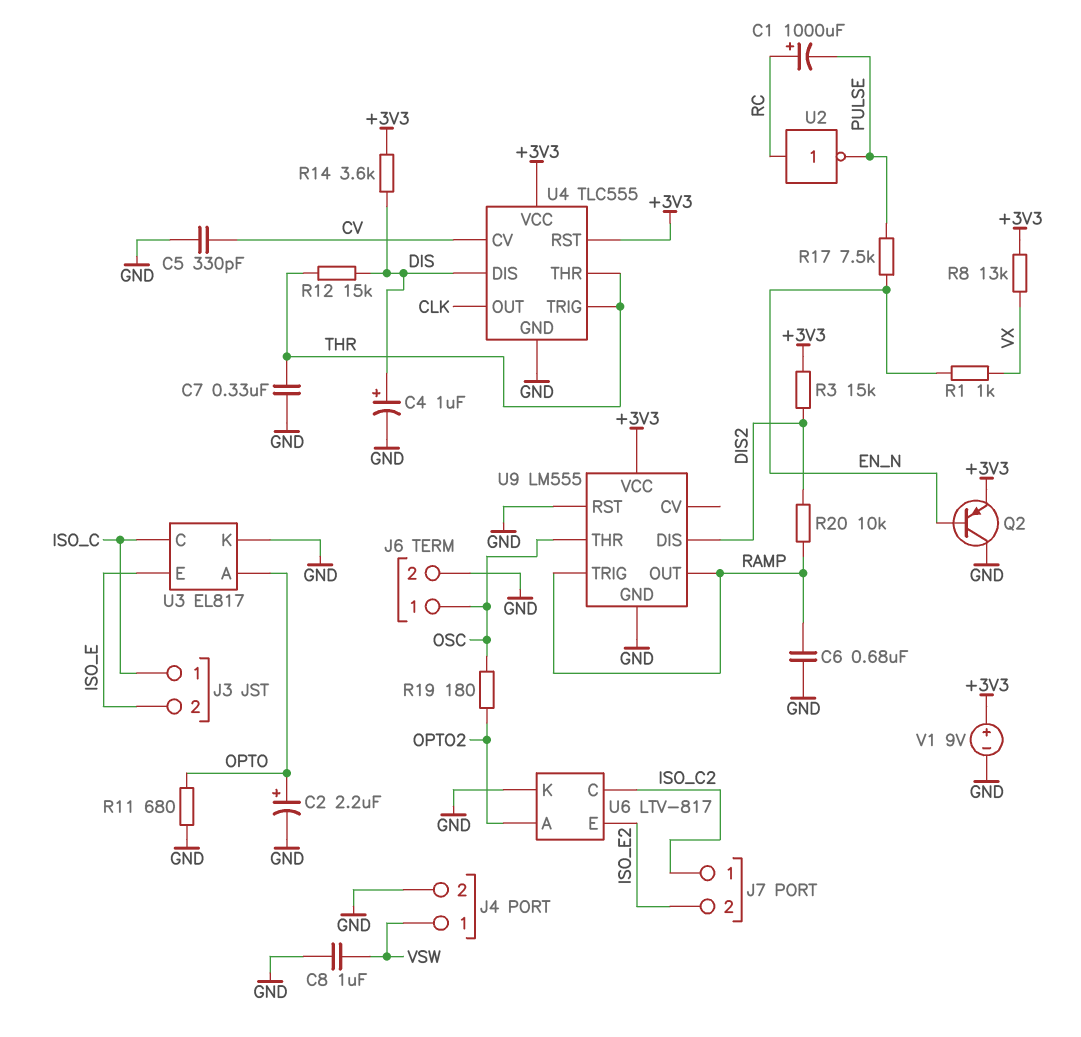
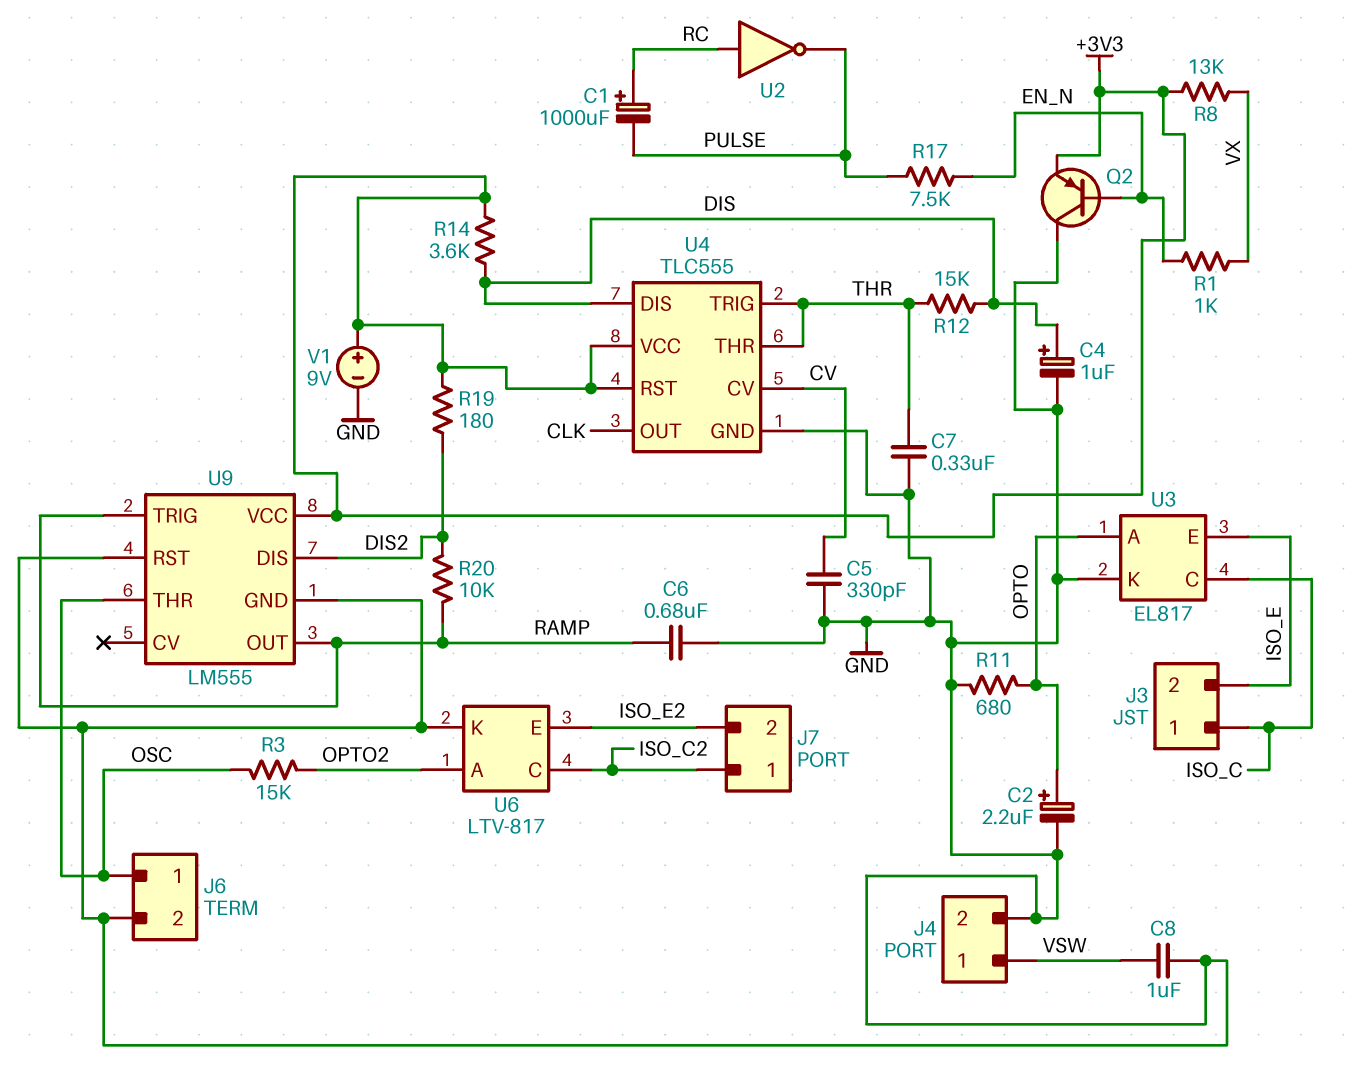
R3: 15k (+3V3, DIS2) -> 15k (OPTO2, OSC)
R19: 180 (OPTO2, OSC) -> 180 (+3V3, DIS2)

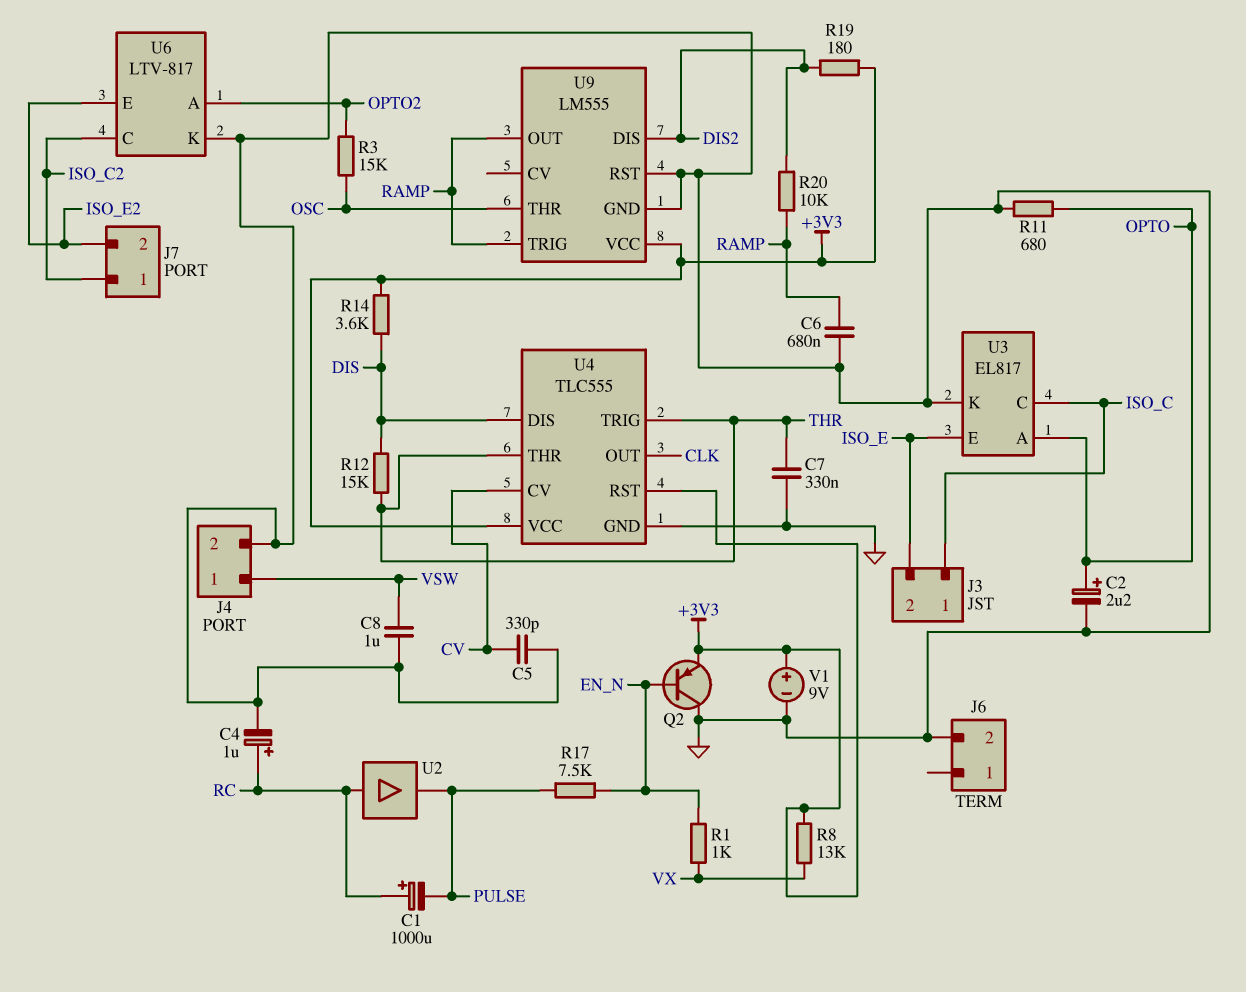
C4: 1uF (plus DIS, minus GND) -> 1uF (plus RC, minus GND)
J6 pin 1: OSC -> none
U2: NOT (in RC, out PULSE) -> buffer (in RC, out PULSE)

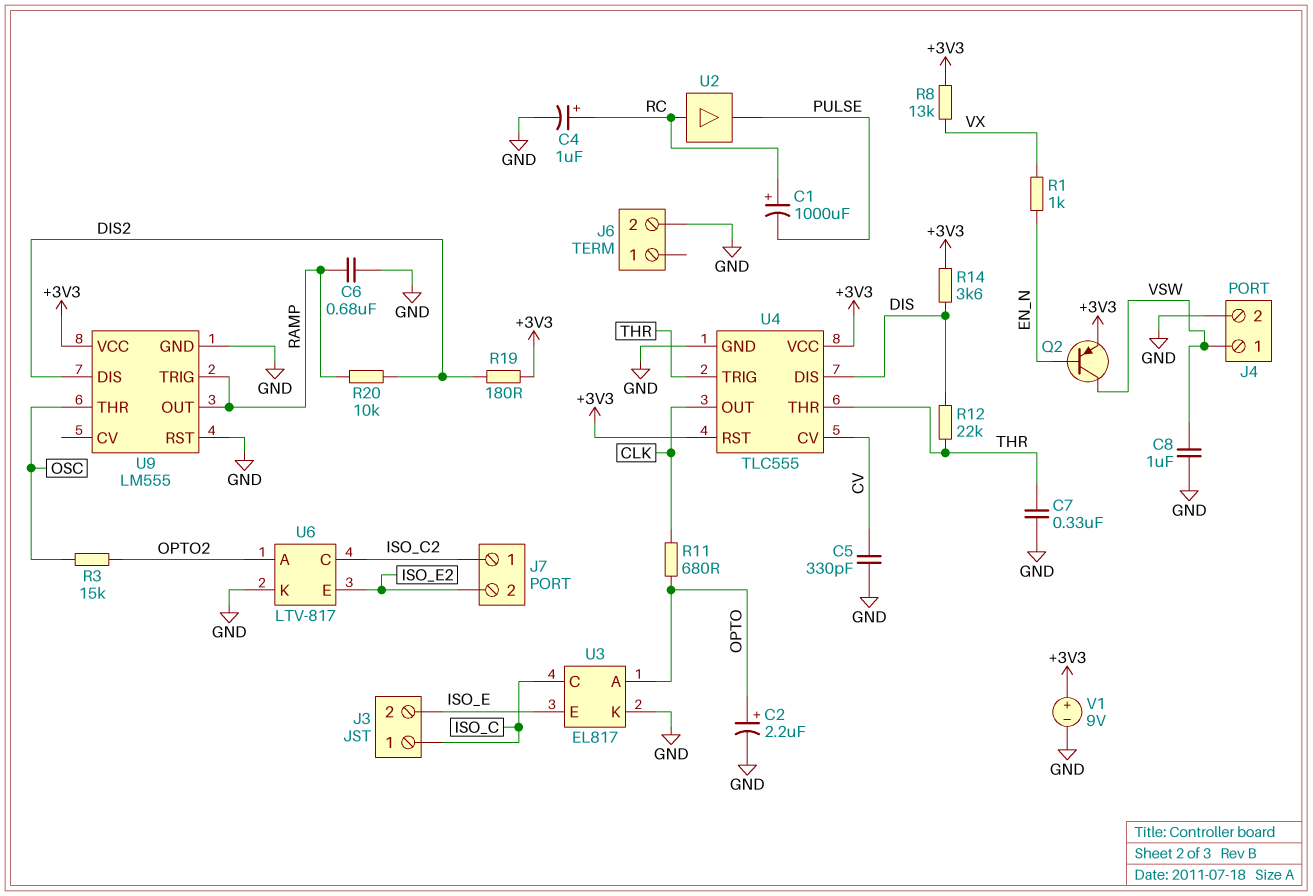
Q2: PNP (B EN_N, C GND, E +3V3) -> PNP (B EN_N, C VSW, E +3V3)
R11: 680 (GND, OPTO) -> 680 (CLK, OPTO)
R12: 15k (DIS, THR) -> 22k (DIS, THR)
R17: 7.5k (EN_N, PULSE) -> none

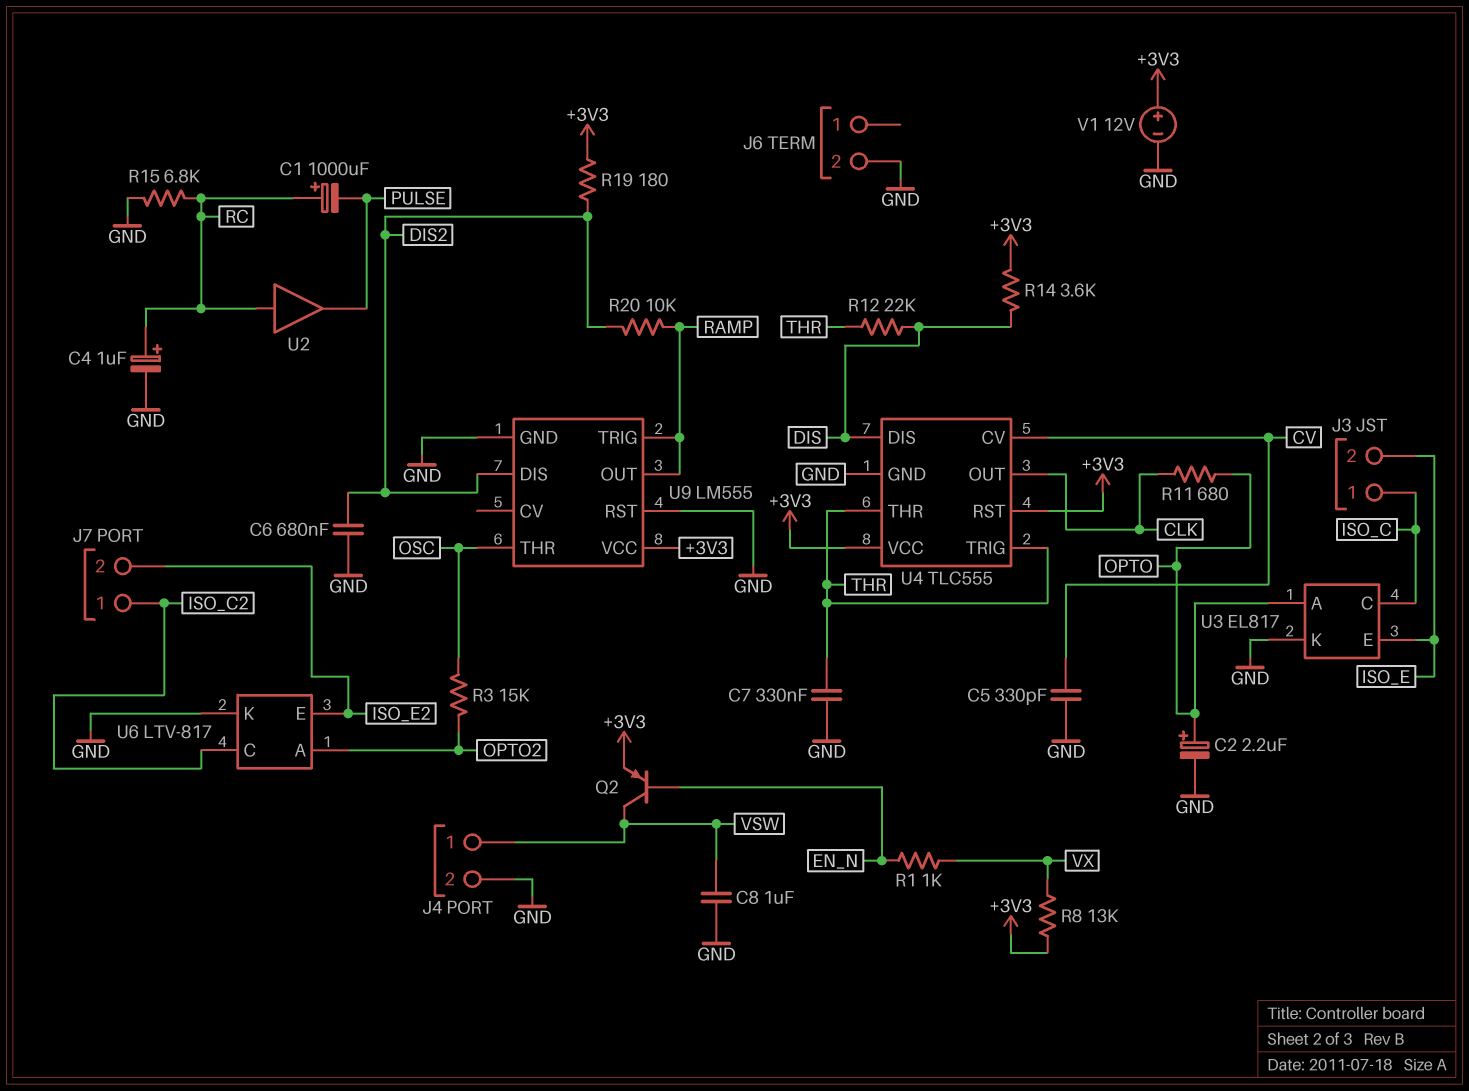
C6: 680nF (GND, RAMP) -> 680nF (DIS2, GND)
R15: none -> 6.8k (GND, RC)
V1: 9V (plus +3V3, minus GND) -> 12V (plus +3V3, minus GND)

